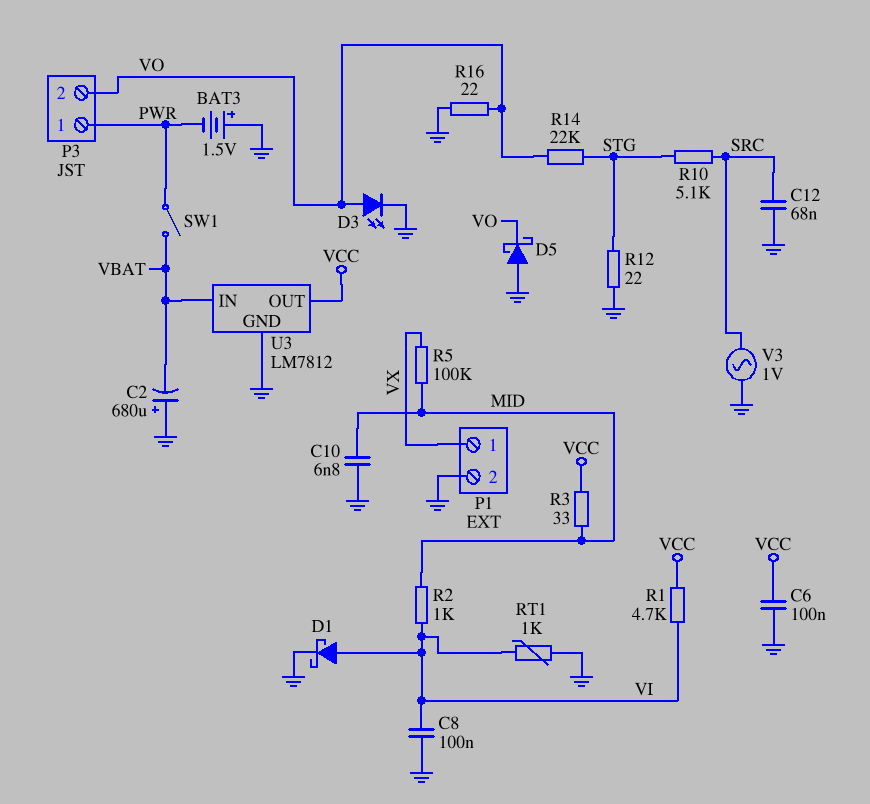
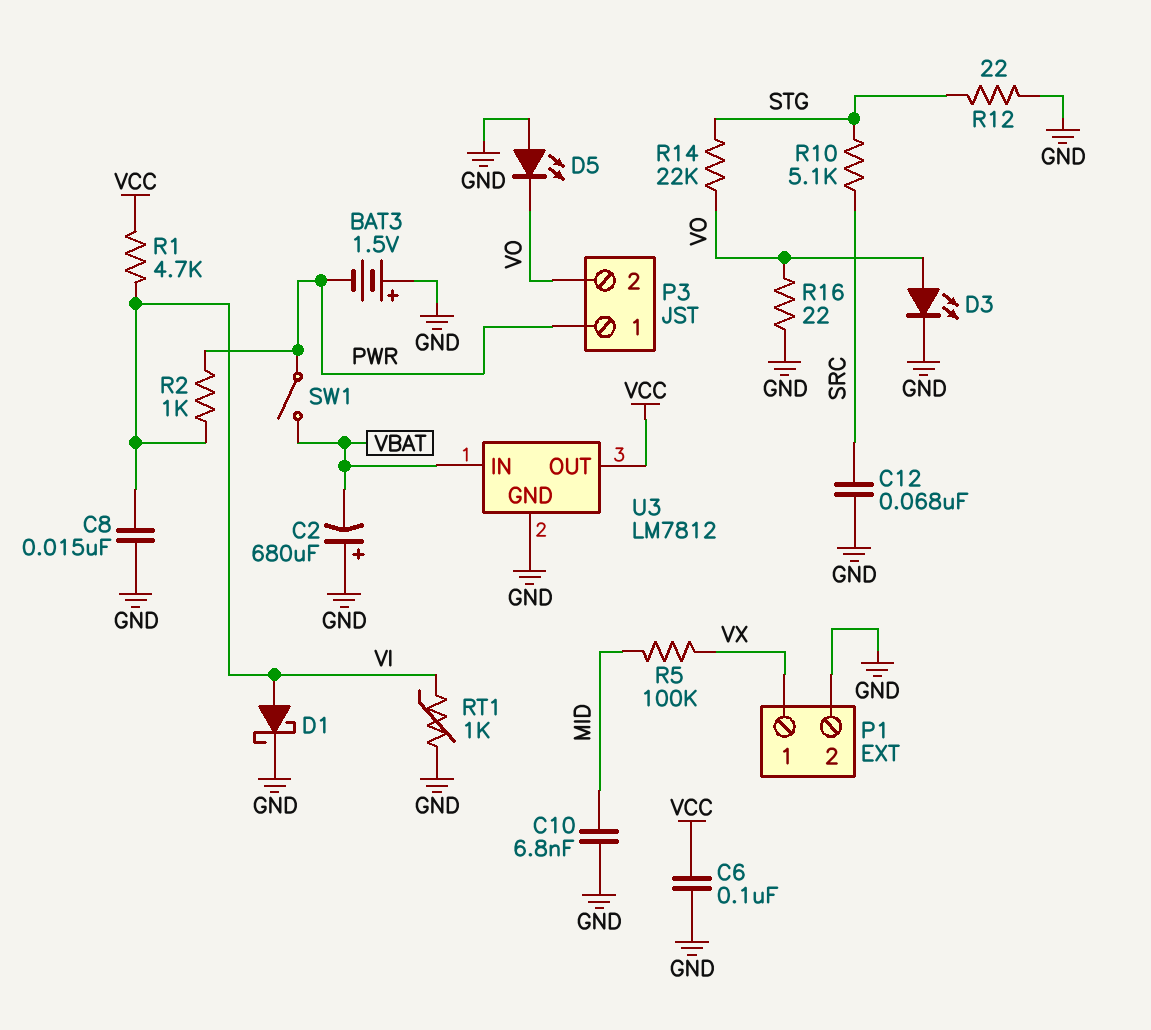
C8: 100nF (GND, VI) -> 15nF (GND, VI)
D5: schottky (A GND, K VO) -> LED (A GND, K VO)
R2: 1k (MID, VI) -> 1k (PWR, VI)
R3: 33 (MID, VCC) -> none
V3: AC 1V (GND, SRC) -> none

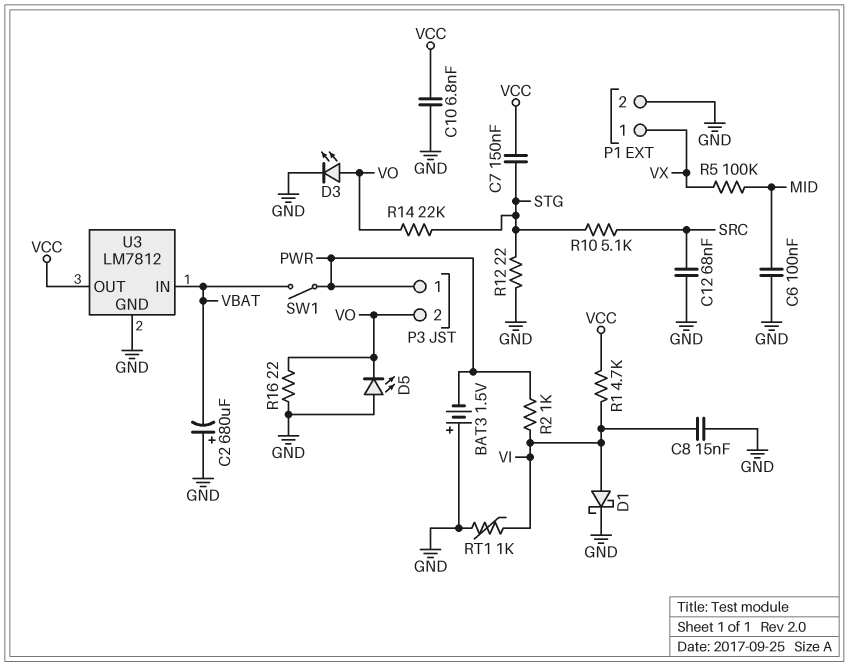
C6: 100nF (GND, VCC) -> 100nF (GND, MID)
C7: none -> 150nF (STG, VCC)
C10: 6.8nF (GND, MID) -> 6.8nF (GND, VCC)

